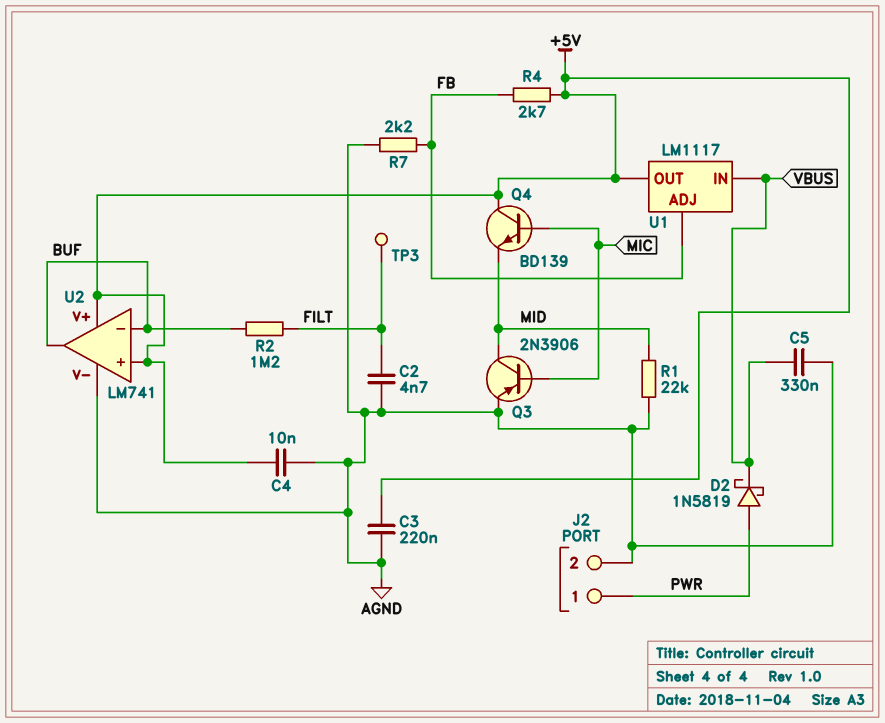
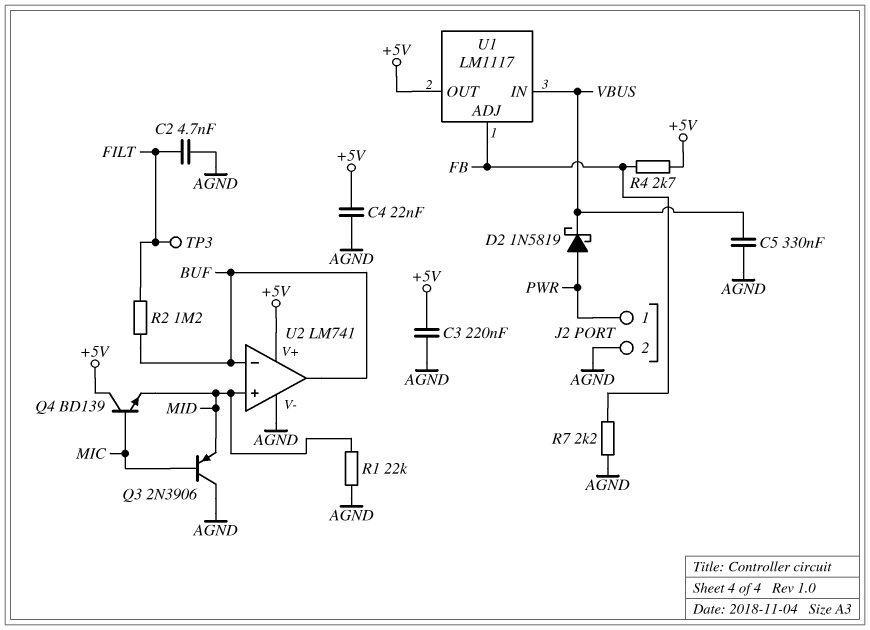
C4: 10nF (+5V, AGND) -> 22nF (+5V, AGND)
Q3: PNP 2N3906 (B MIC, C MID, E AGND) -> PNP 2N3906 (B MIC, C AGND, E MID)
U2 pin in+: +5V -> MID

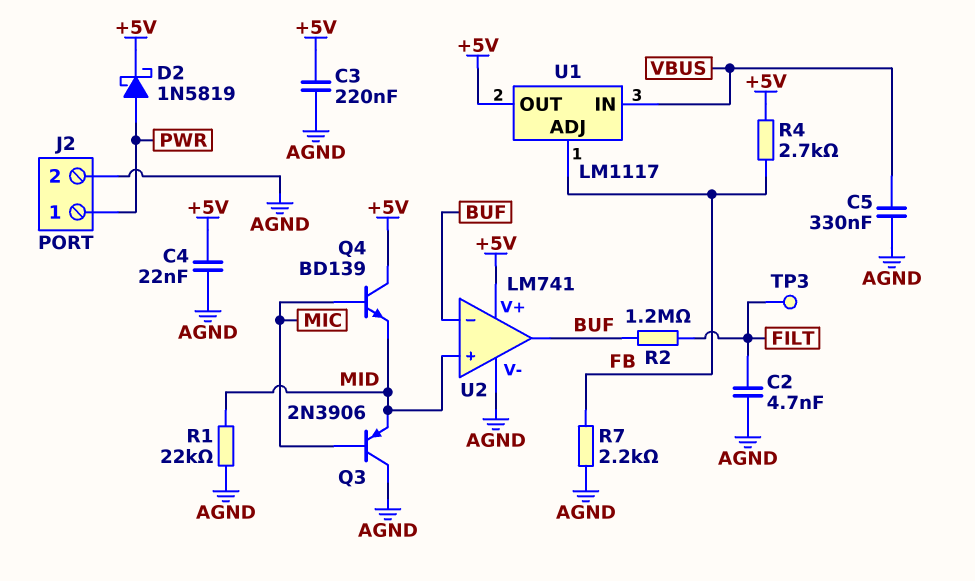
D2: schottky 1N5819 (A PWR, K VBUS) -> schottky 1N5819 (A PWR, K +5V)

